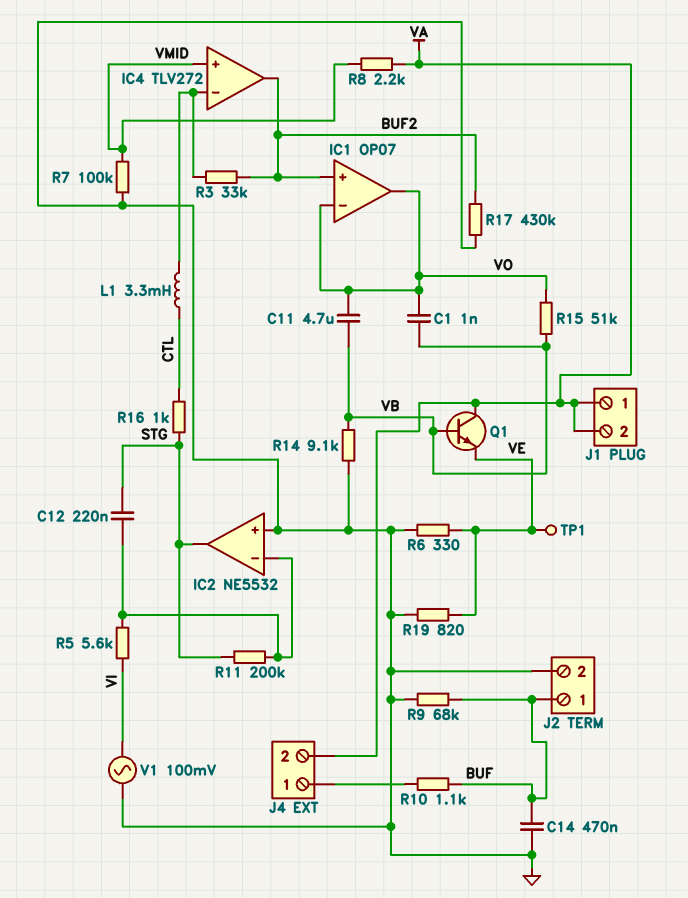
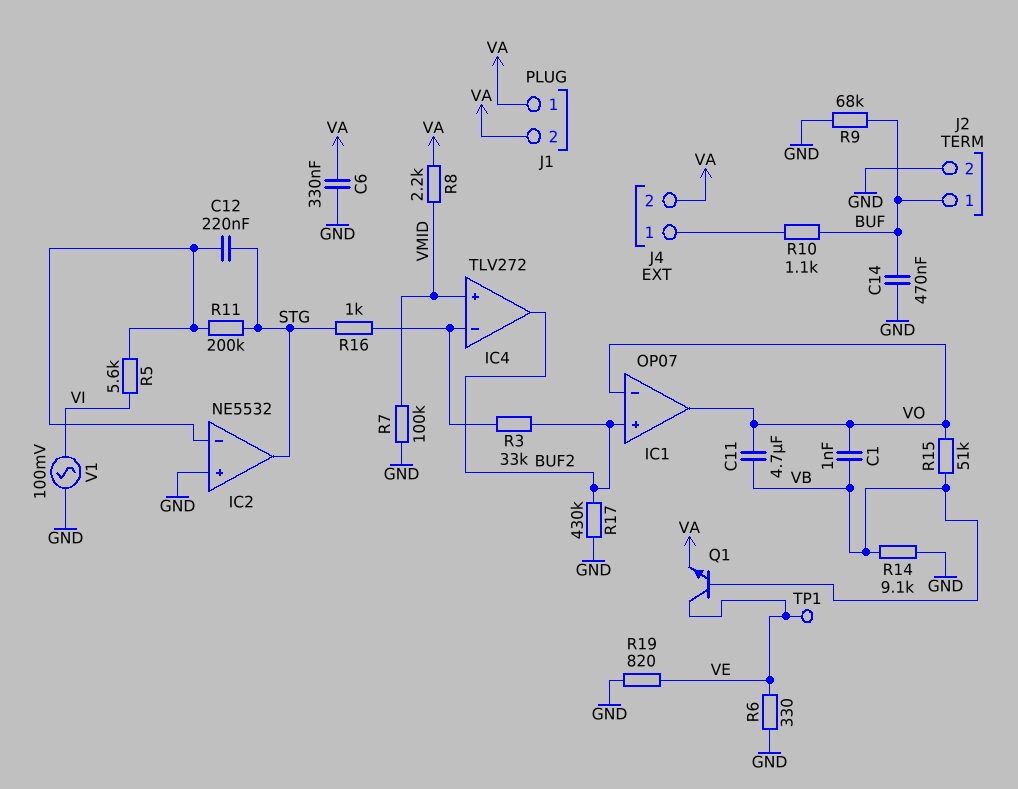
C6: none -> 330nF (GND, VA)
L1: 3.3mH (CTL, IC4/in-) -> none
Q1: NPN (B VB, C VA, E VE) -> NPN (B VB, C VE, E VA)
R16: 1k (CTL, STG) -> 1k (IC4/in-, STG)

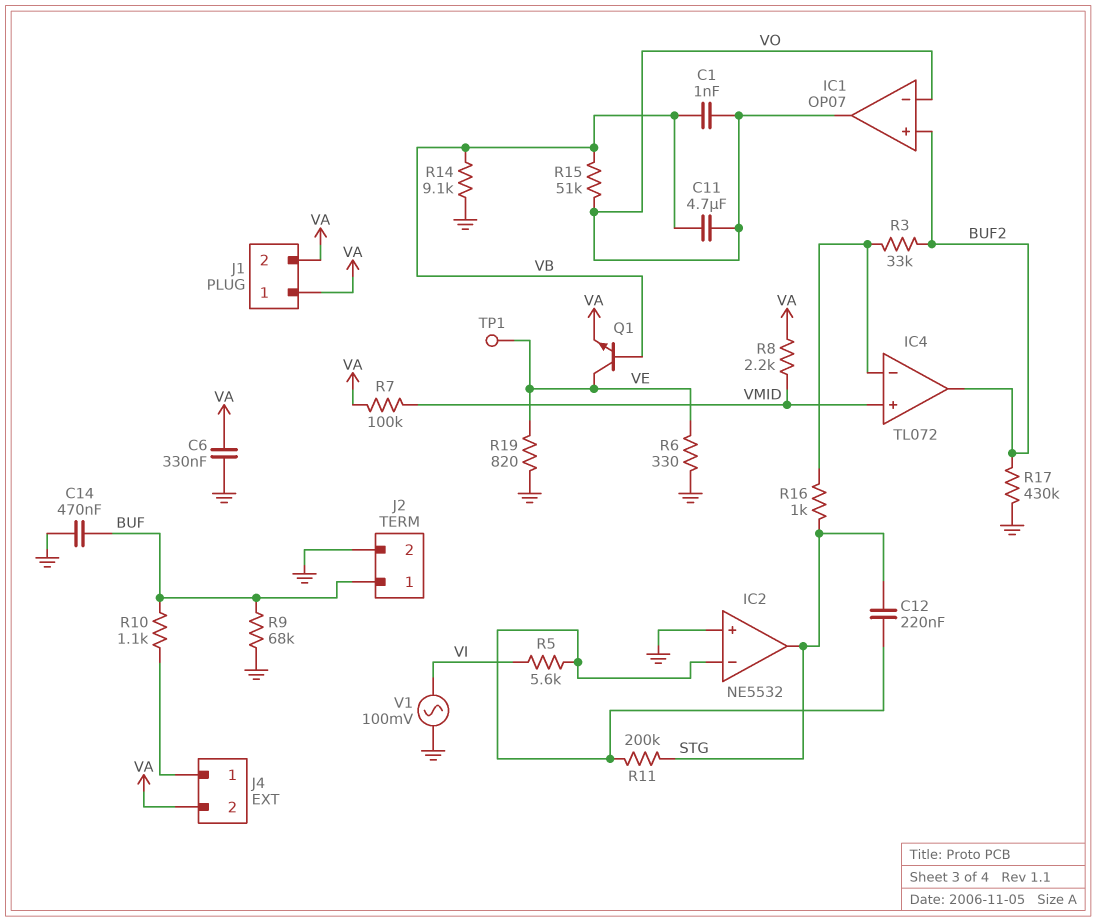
IC4: TLV272 -> TL072
R7: 100k (GND, VMID) -> 100k (VA, VMID)

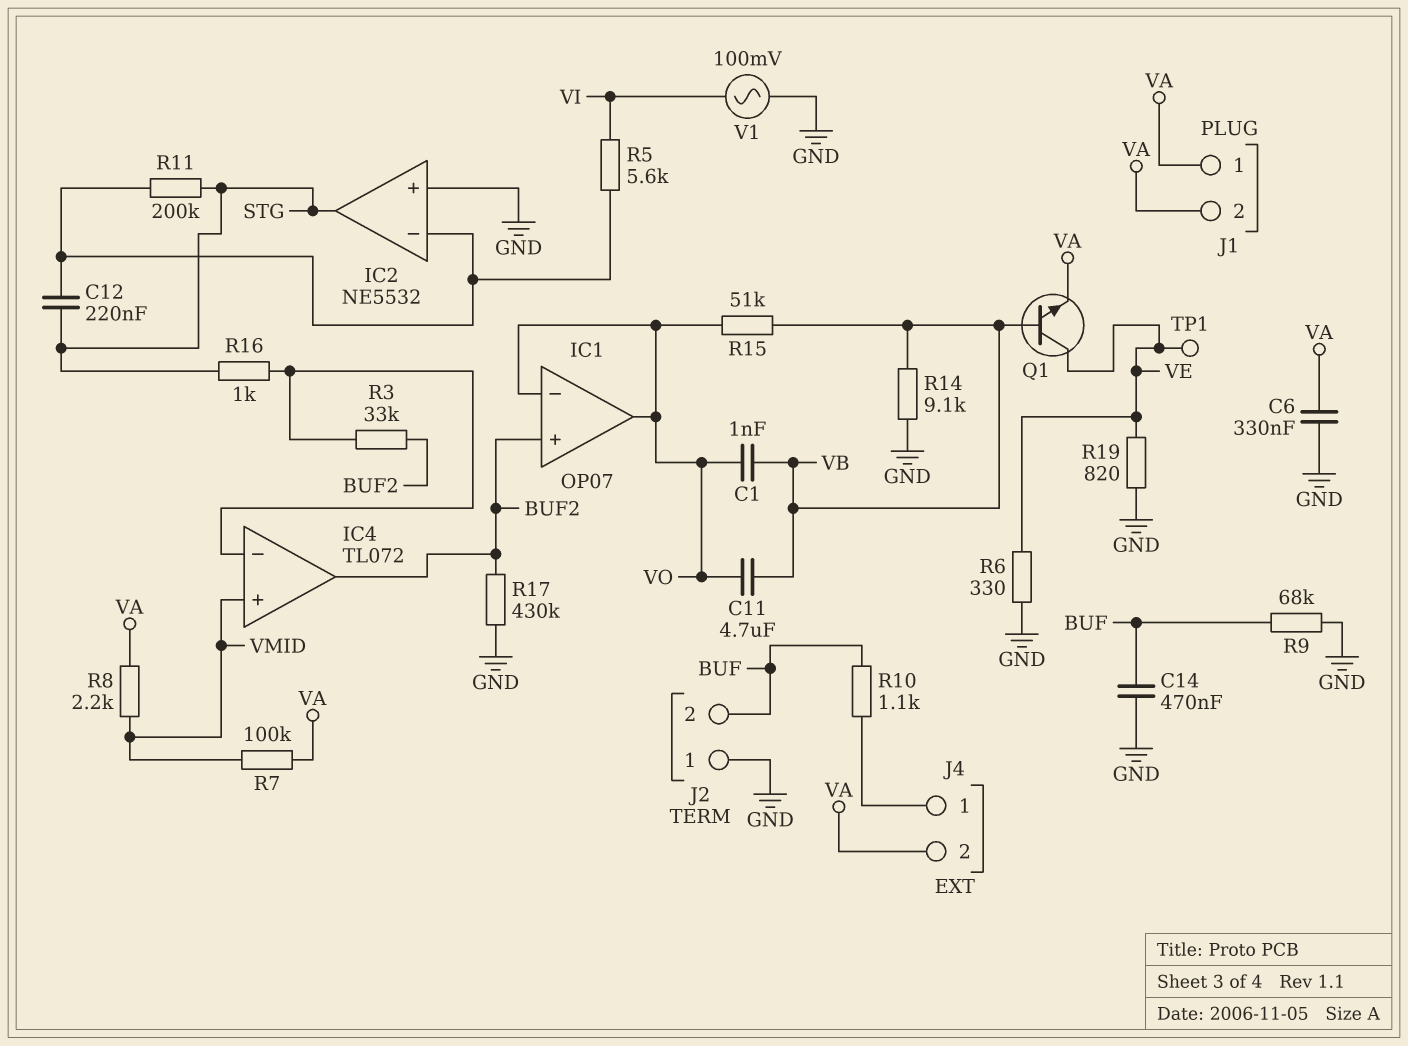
J2 pin 1: BUF -> GND
J2 pin 2: GND -> BUF

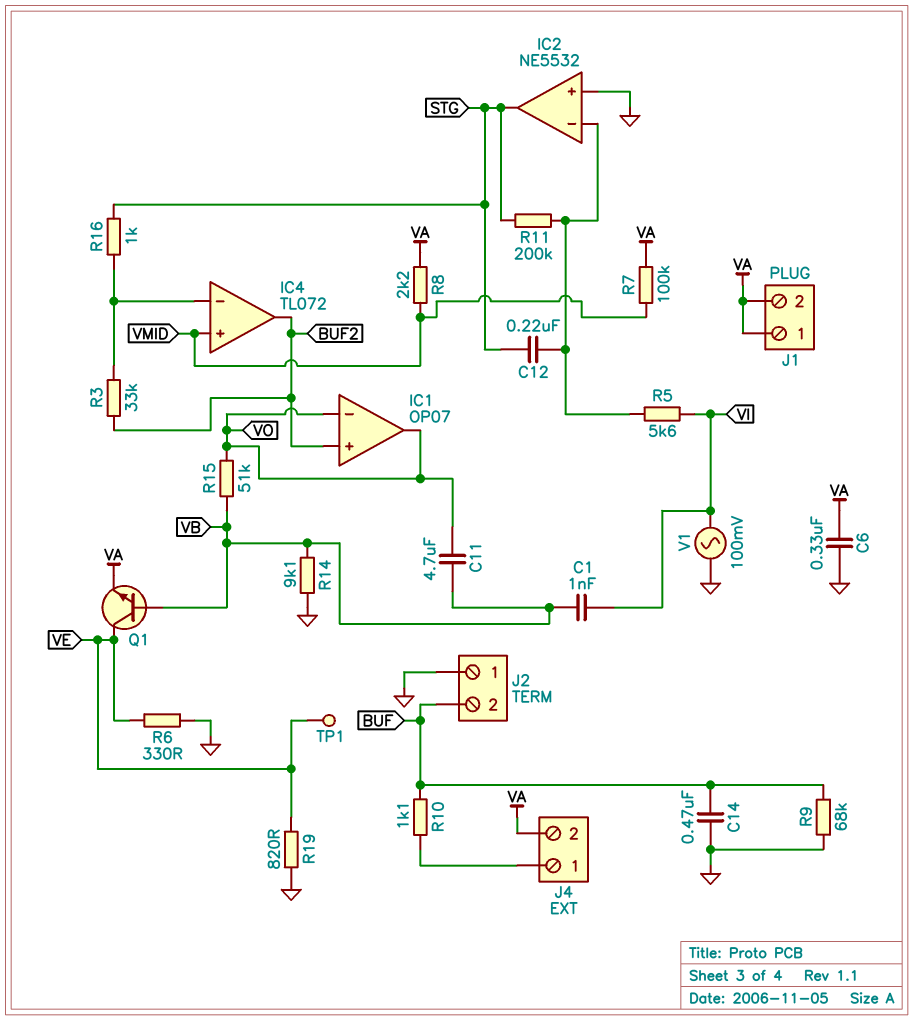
C1: 1nF (VB, VO) -> 1nF (VB, VI)
R17: 430k (BUF2, GND) -> none

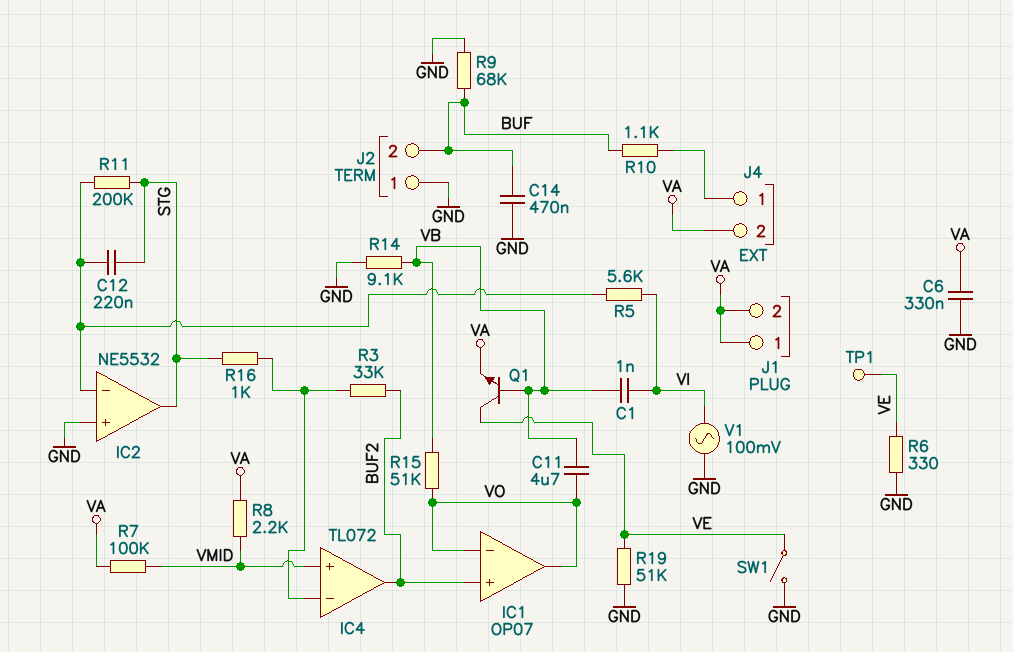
R19: 820 (GND, VE) -> 51k (GND, VE)
SW1: none -> switch (GND, VE)

